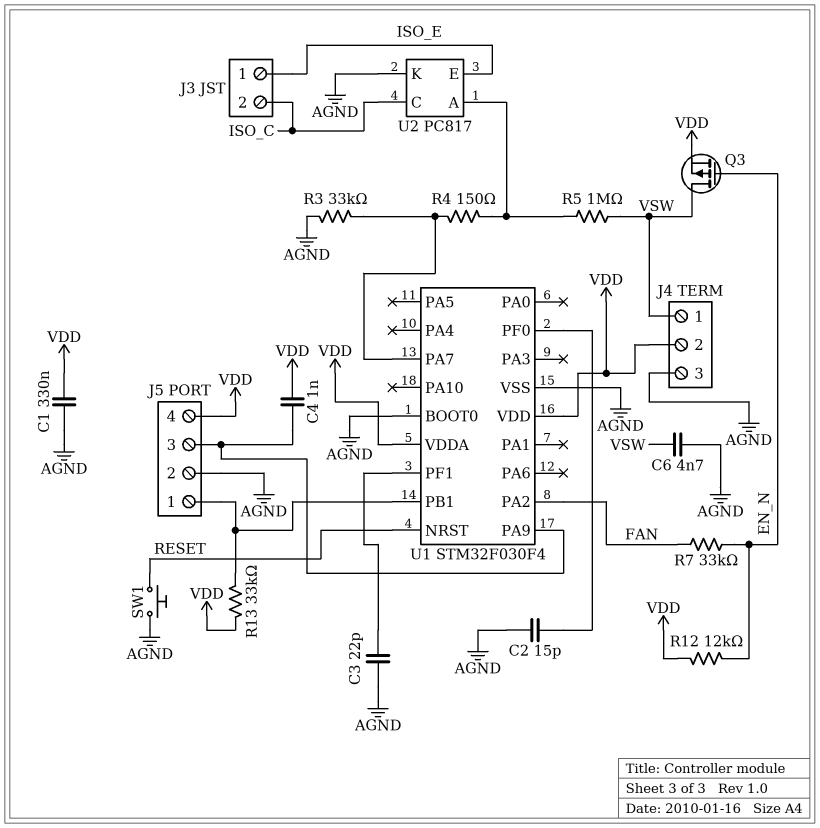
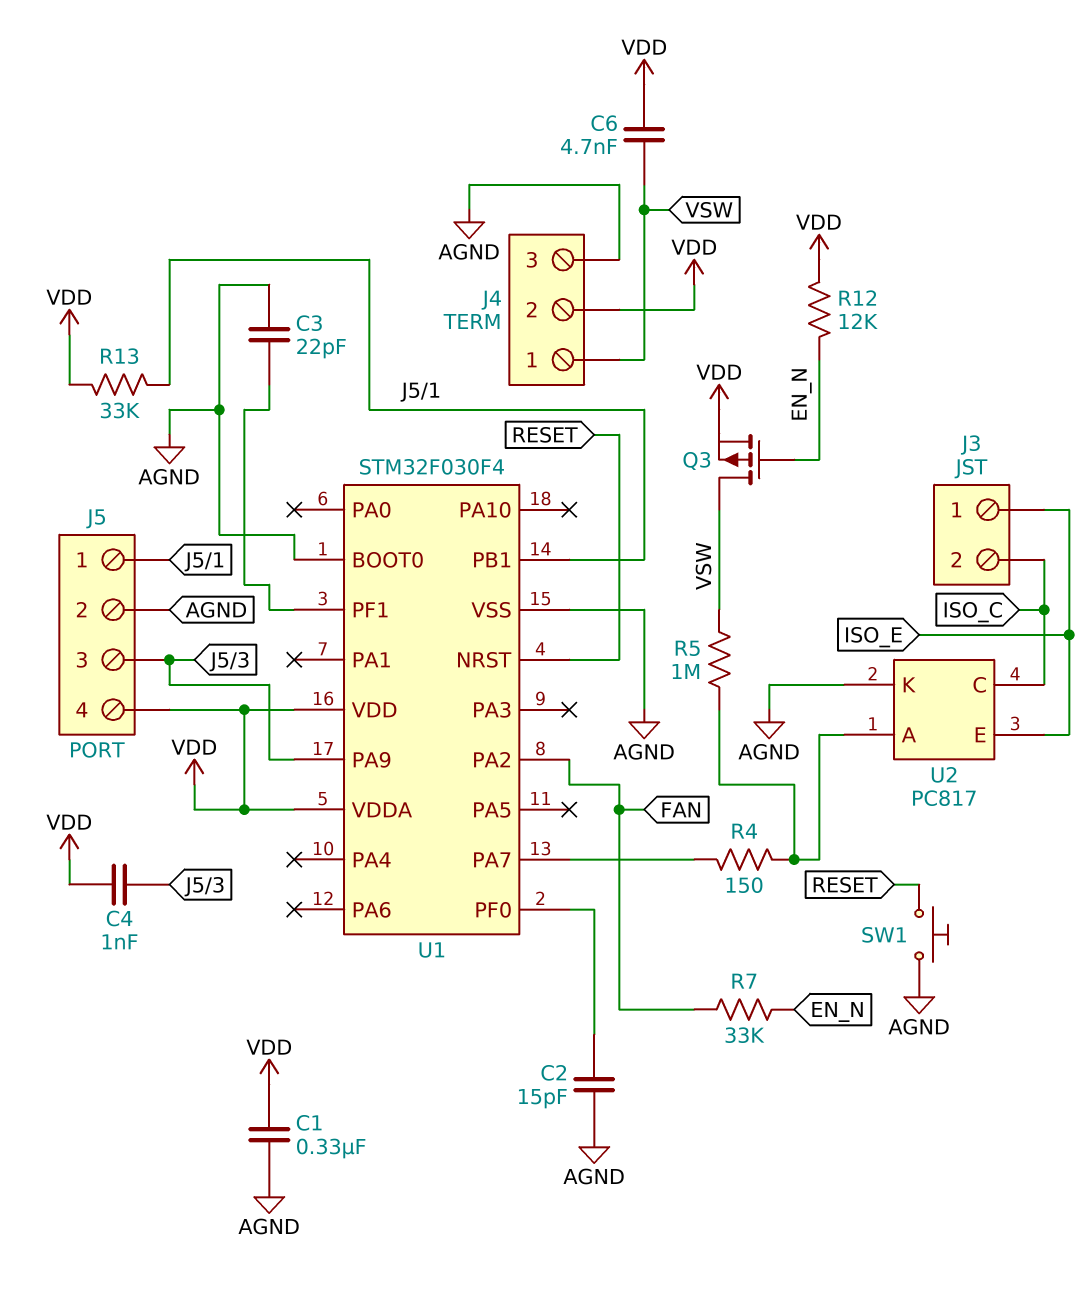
C6: 4.7nF (AGND, VSW) -> 4.7nF (VDD, VSW)
R3: 33k (AGND, U1/PA7) -> none

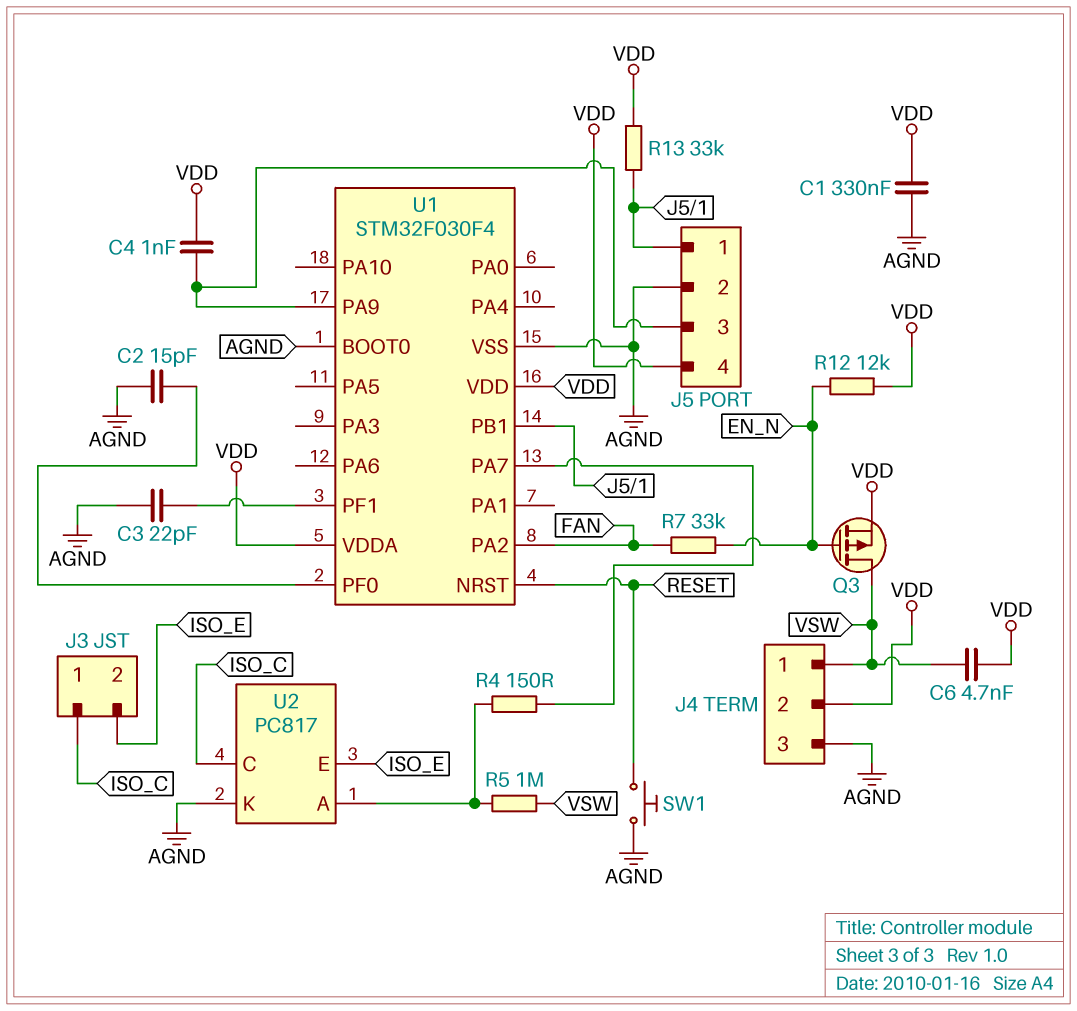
J3 pin 1: ISO_E -> ISO_C
J3 pin 2: ISO_C -> ISO_E

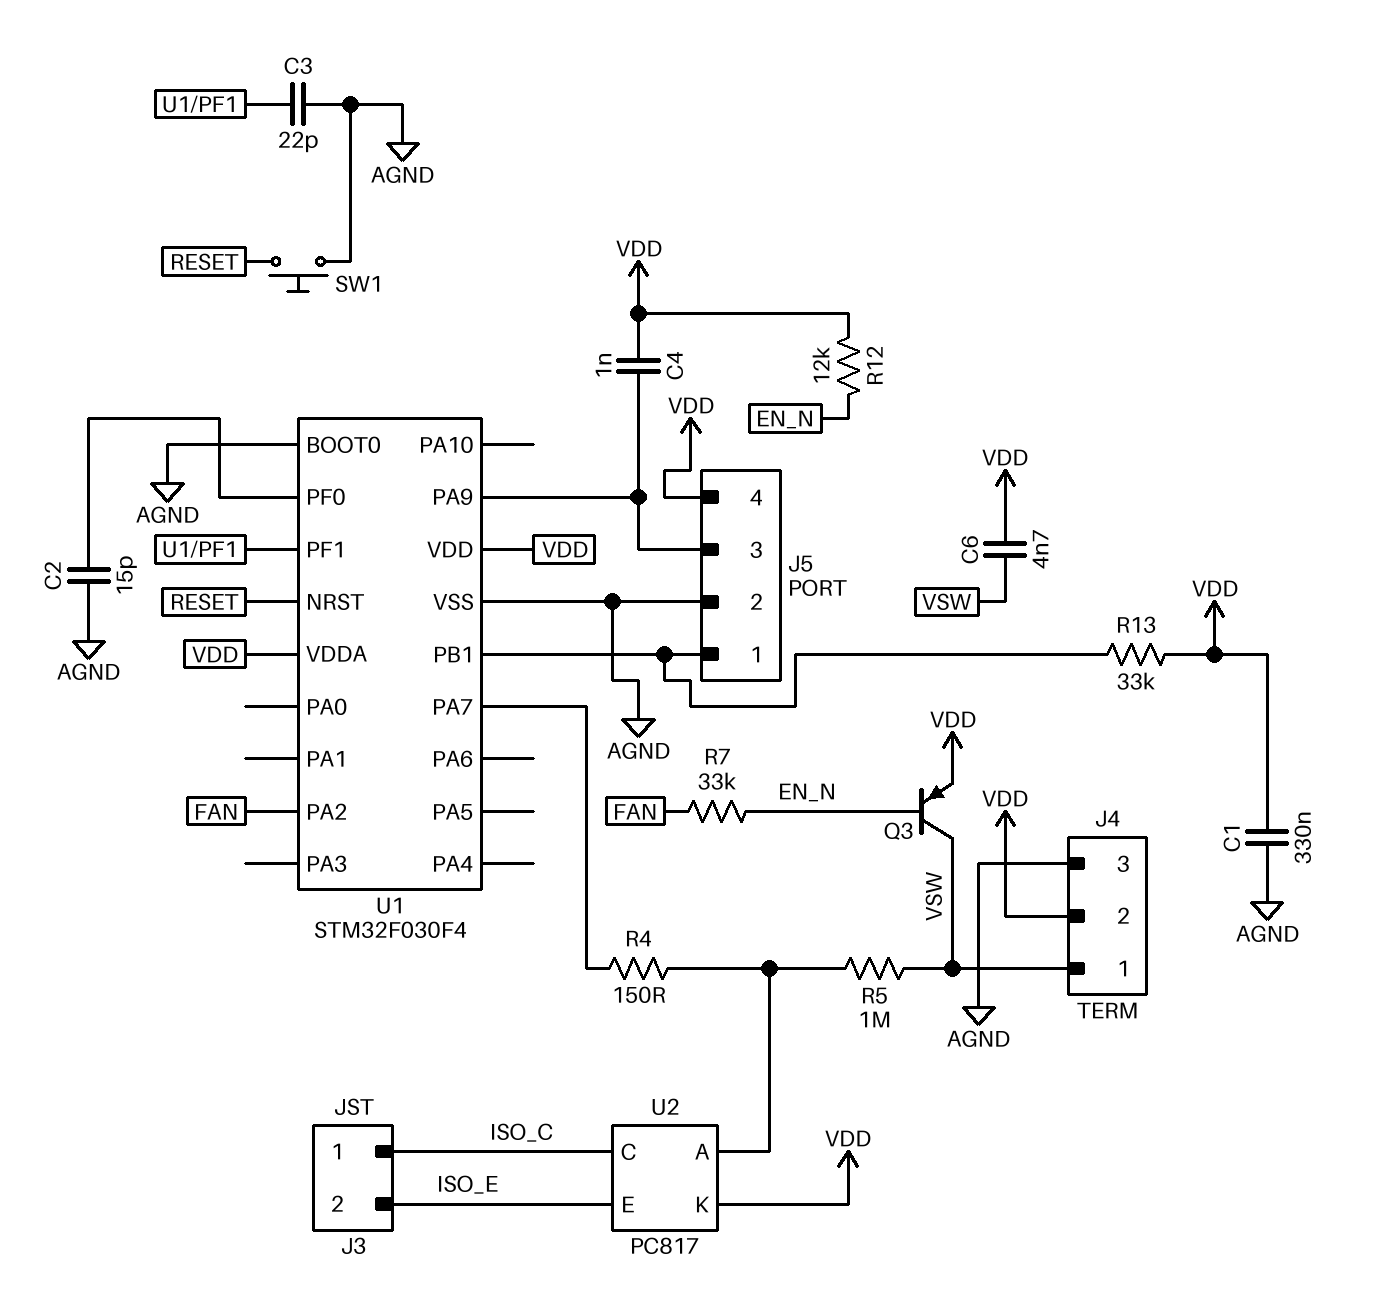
Q3: PMOS (G EN_N, D VSW, S VDD) -> PNP (B EN_N, C VSW, E VDD)
U2 pin K: AGND -> VDD

